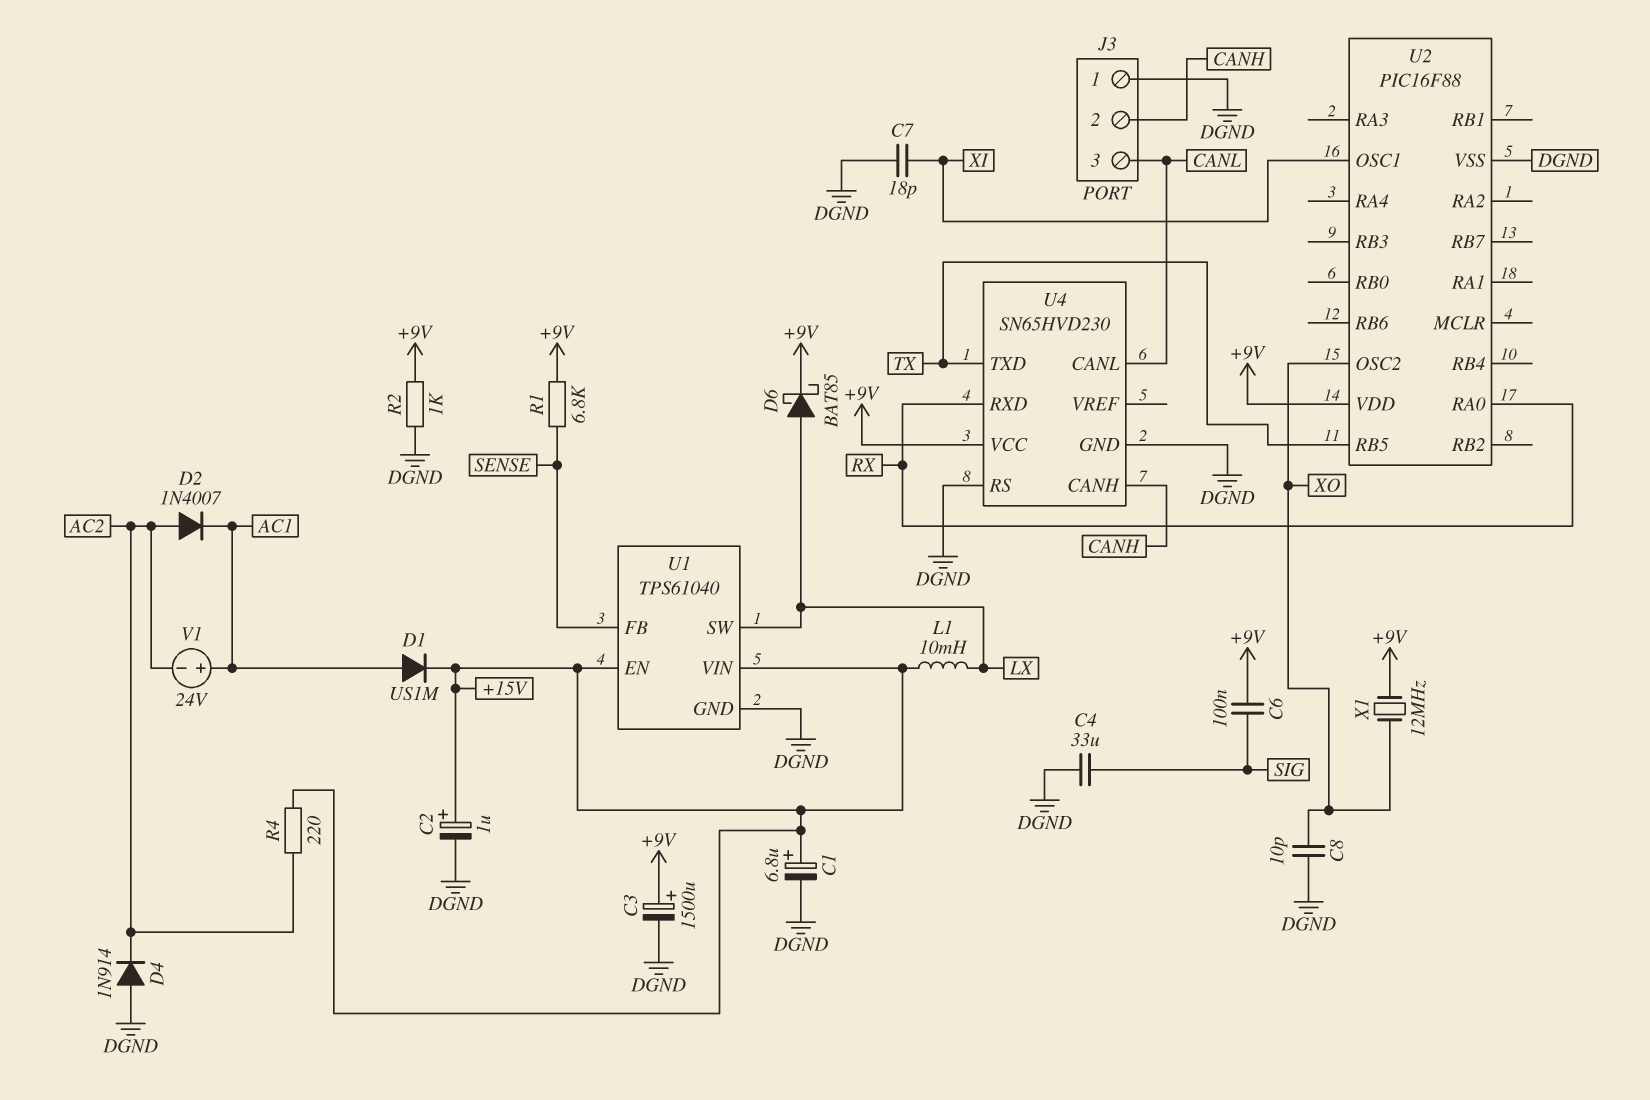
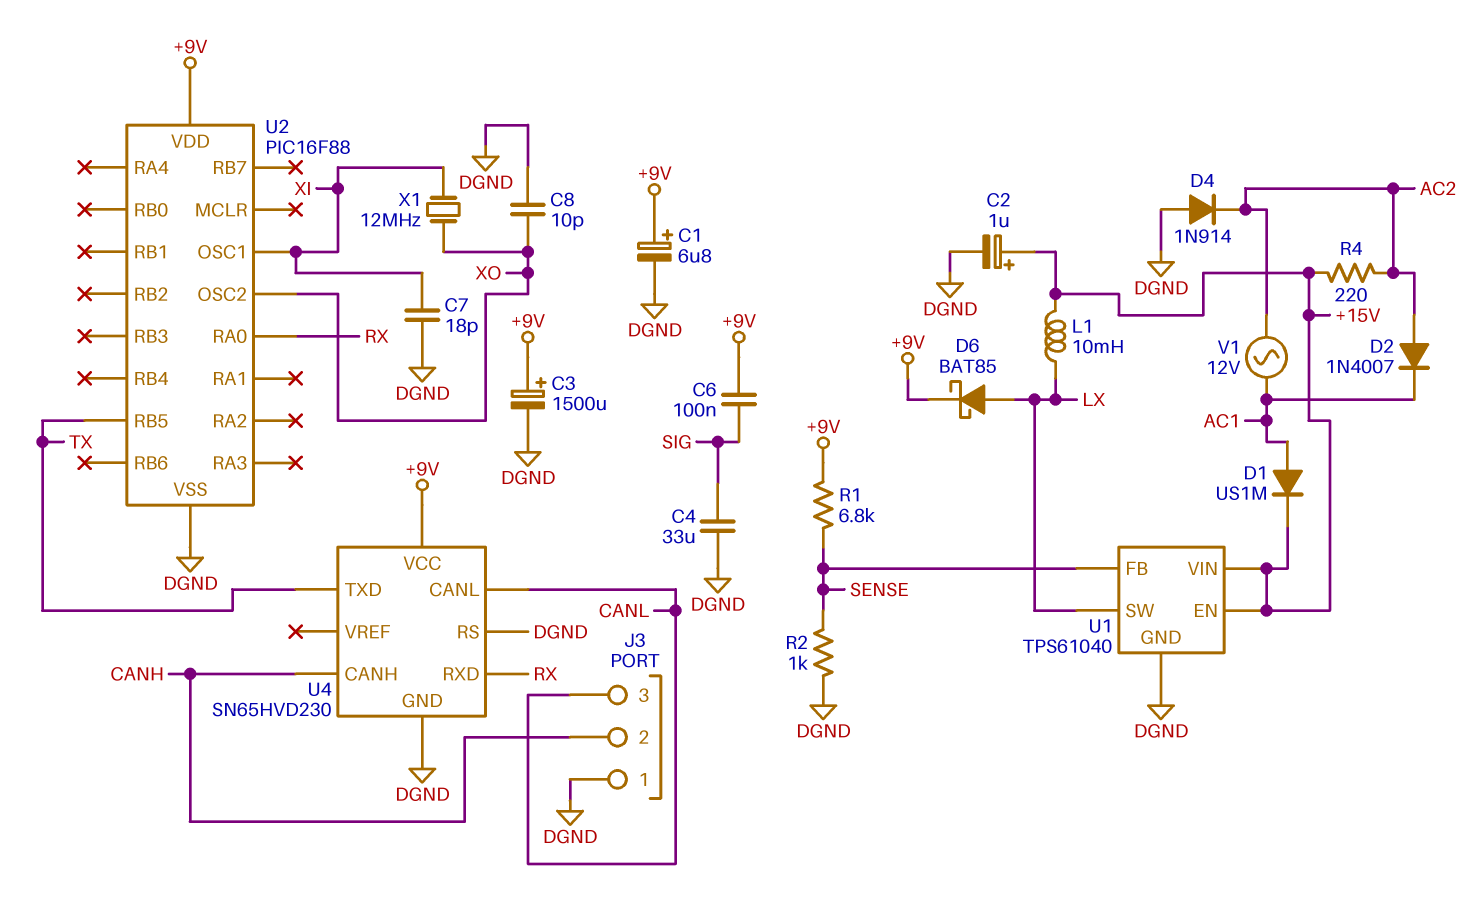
C1: 6.8uF (plus +15V, minus DGND) -> 6.8uF (plus +9V, minus DGND)
R2: 1k (+9V, DGND) -> 1k (DGND, SENSE)
V1: 24V (plus AC1, minus AC2) -> AC 12V (AC1, AC2)
X1: 12MHz (+9V, XO) -> 12MHz (XI, XO)

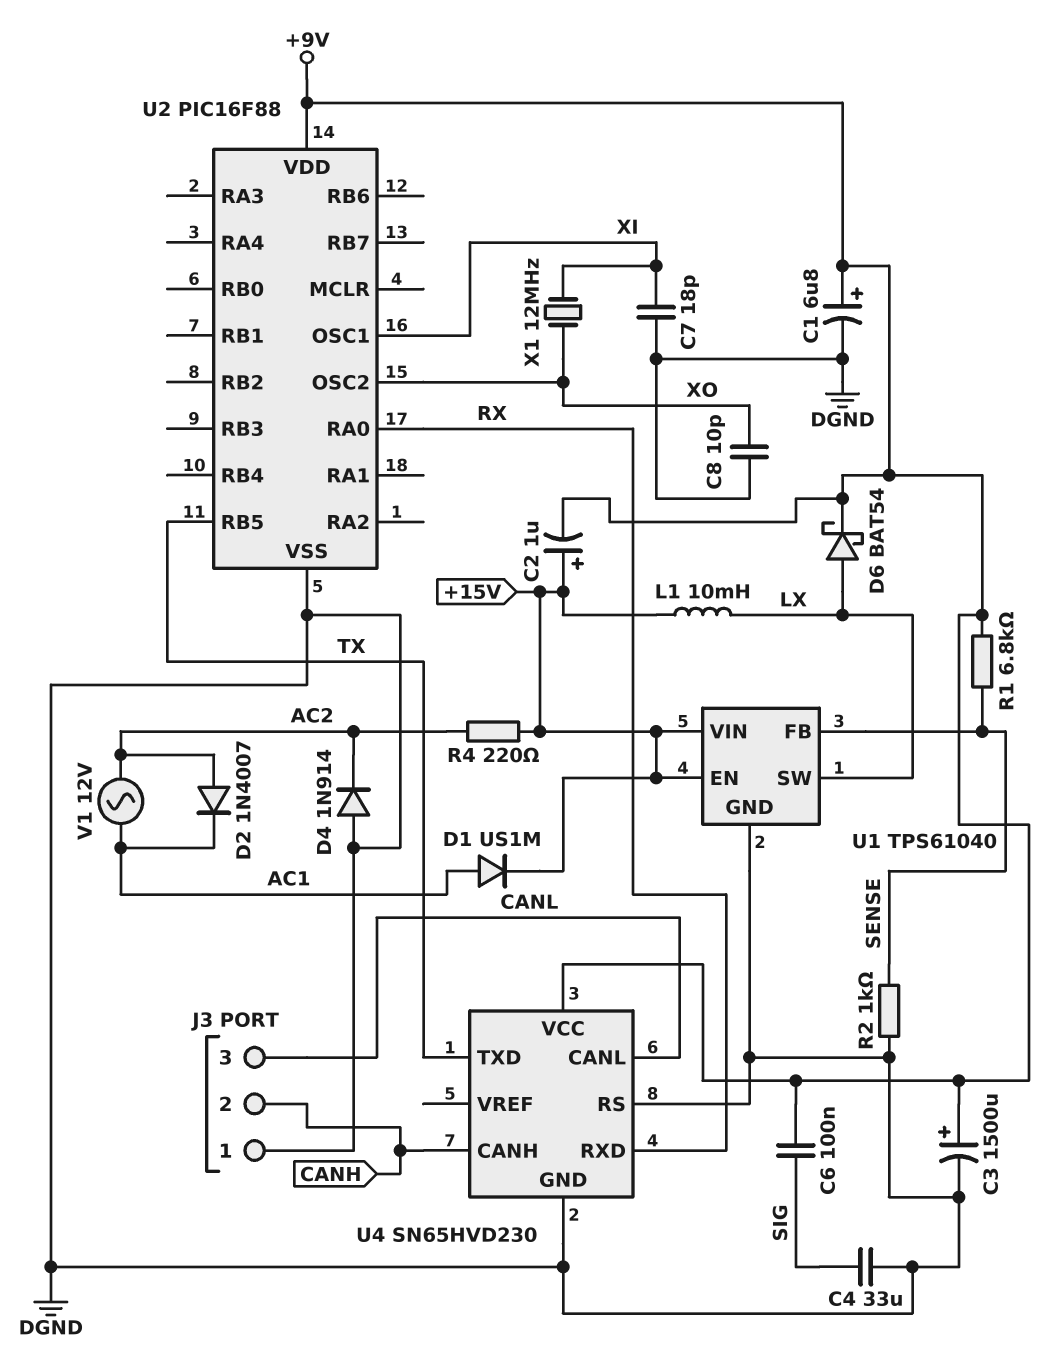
C2: 1uF (plus +15V, minus DGND) -> 1uF (plus +15V, minus +9V)
D6: schottky BAT85 (A LX, K +9V) -> schottky BAT54 (A LX, K +9V)

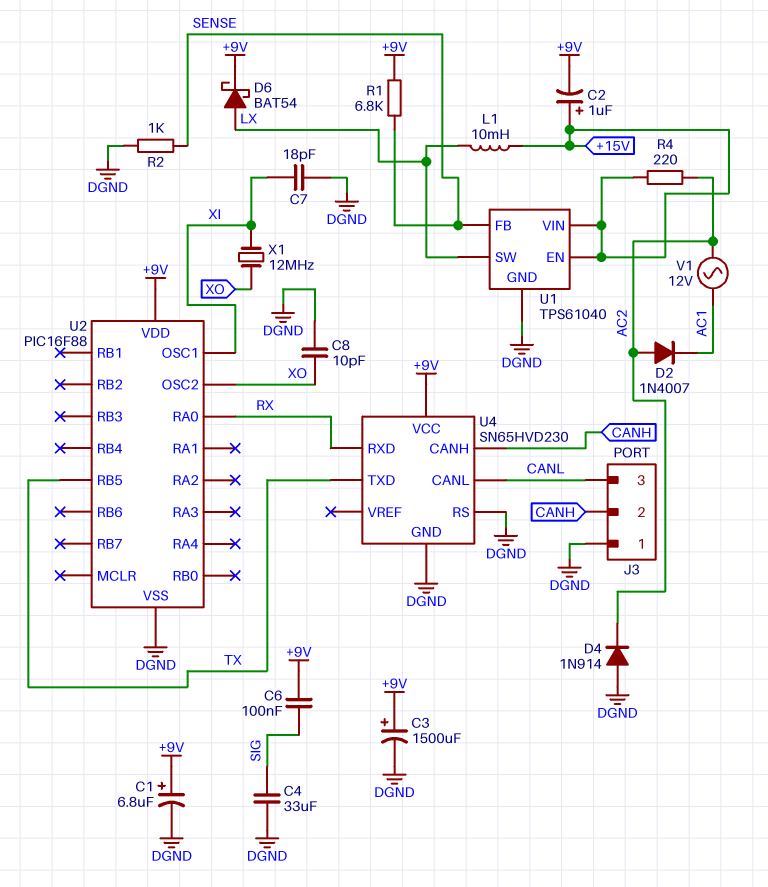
D1: diode US1M (A AC1, K +15V) -> none

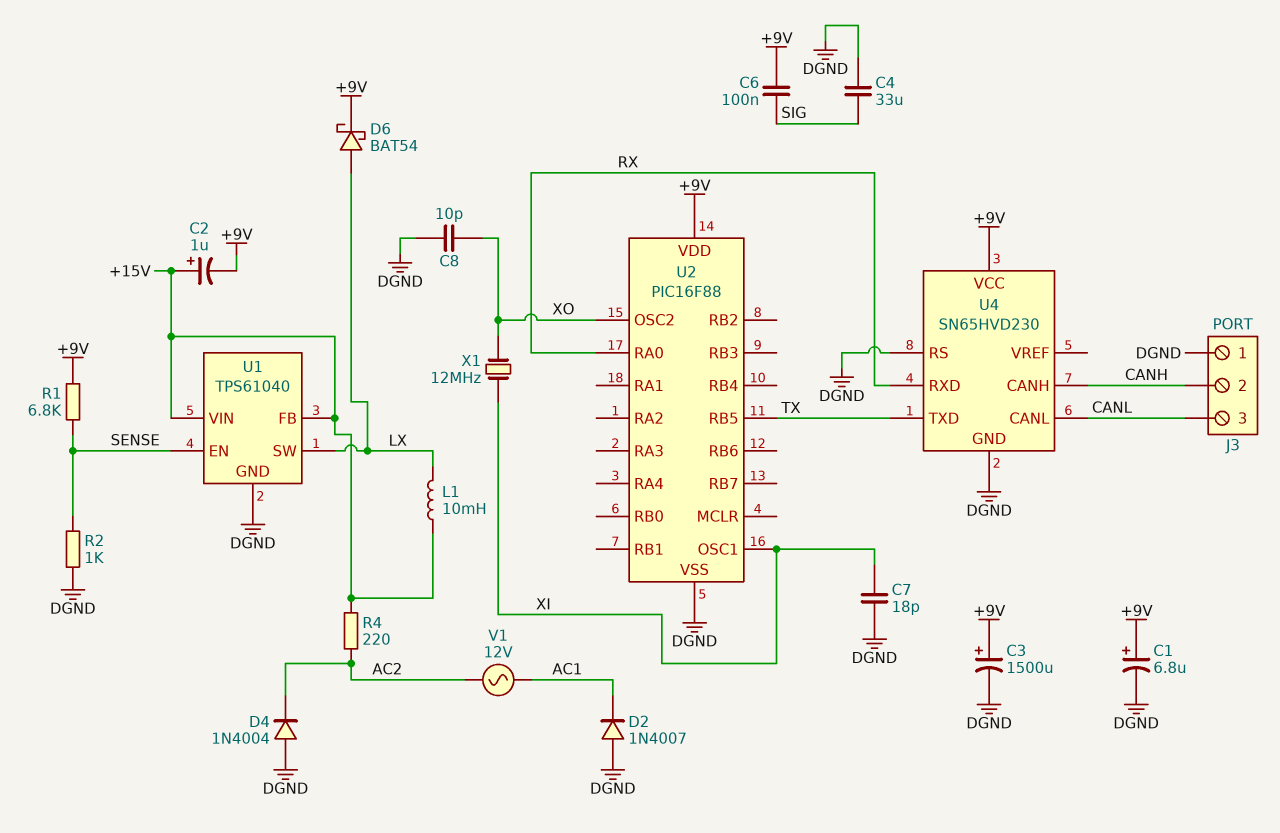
D2: diode 1N4007 (A AC2, K AC1) -> diode 1N4007 (A DGND, K AC1)
D4: diode 1N914 (A DGND, K AC2) -> diode 1N4004 (A DGND, K AC2)
U1 pin EN: +15V -> SENSE
U1 pin FB: SENSE -> +15V

